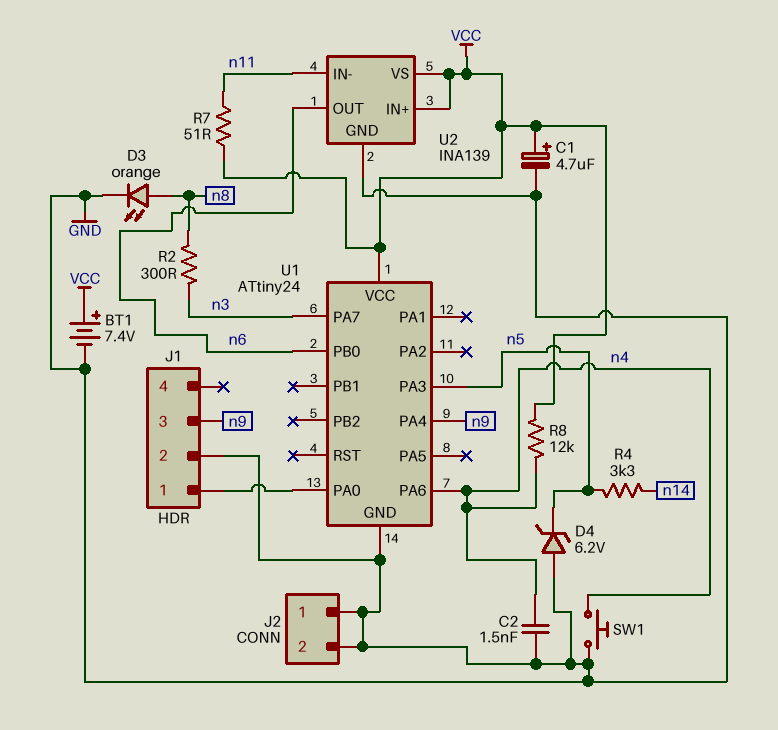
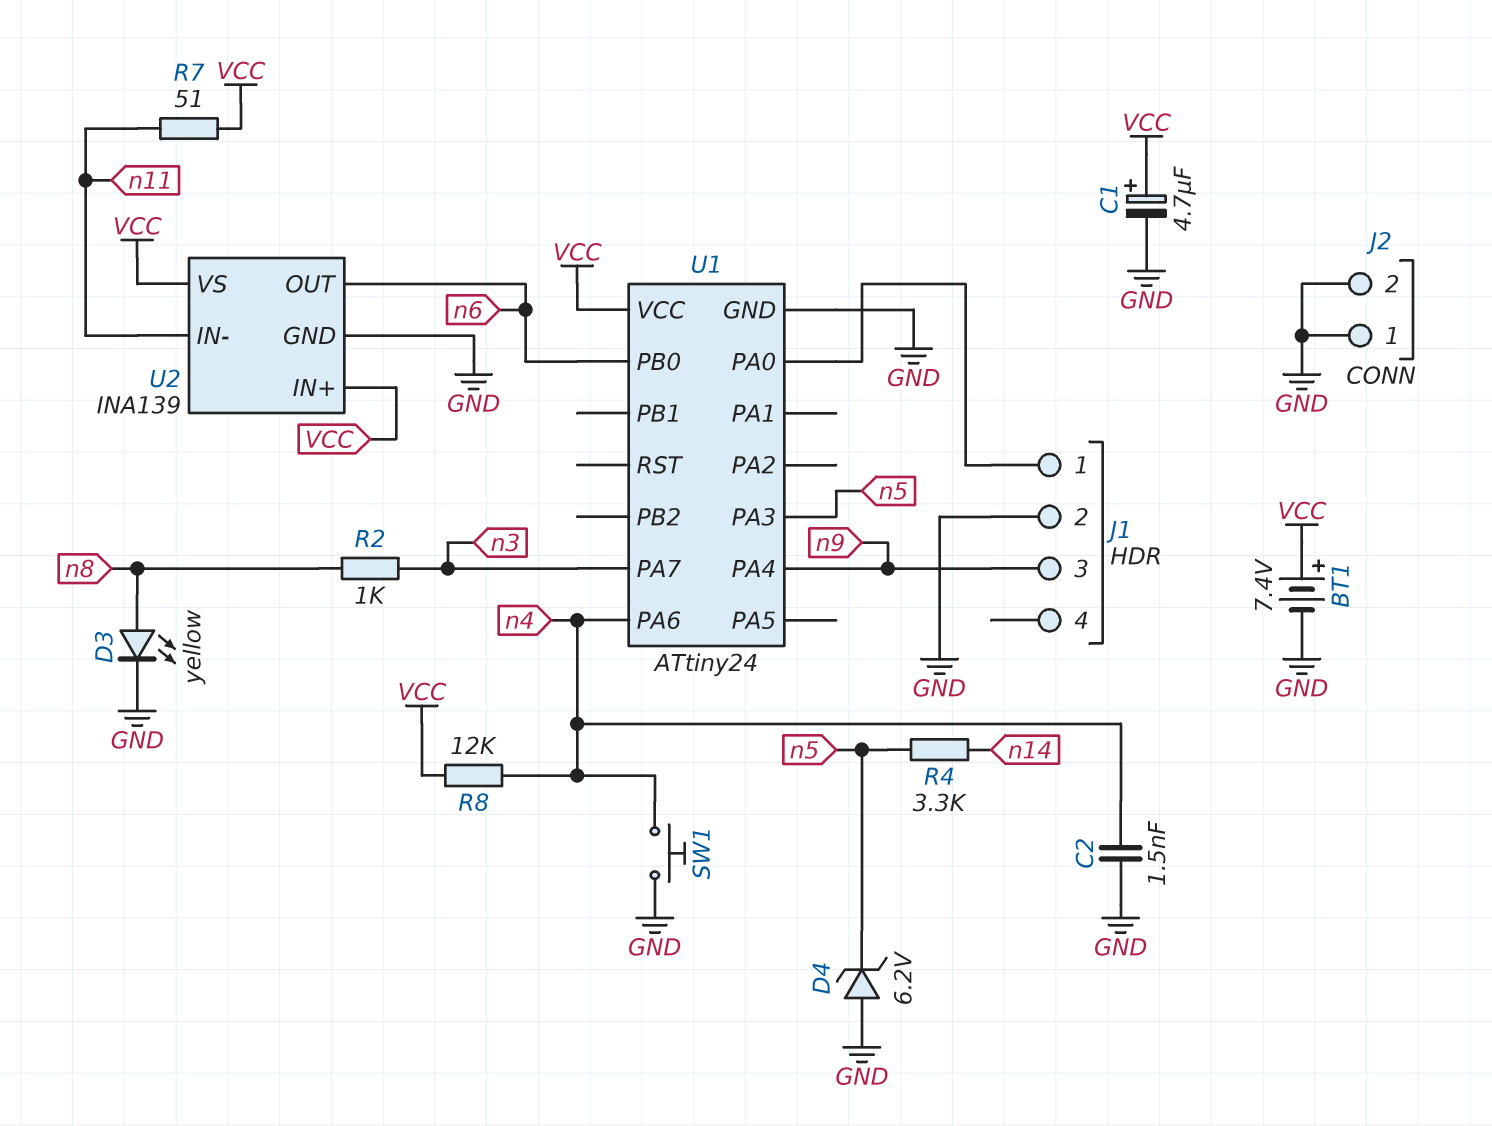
D3: LED orange (A n8, K GND) -> LED yellow (A n8, K GND)
R2: 300 (n3, n8) -> 1k (n3, n8)

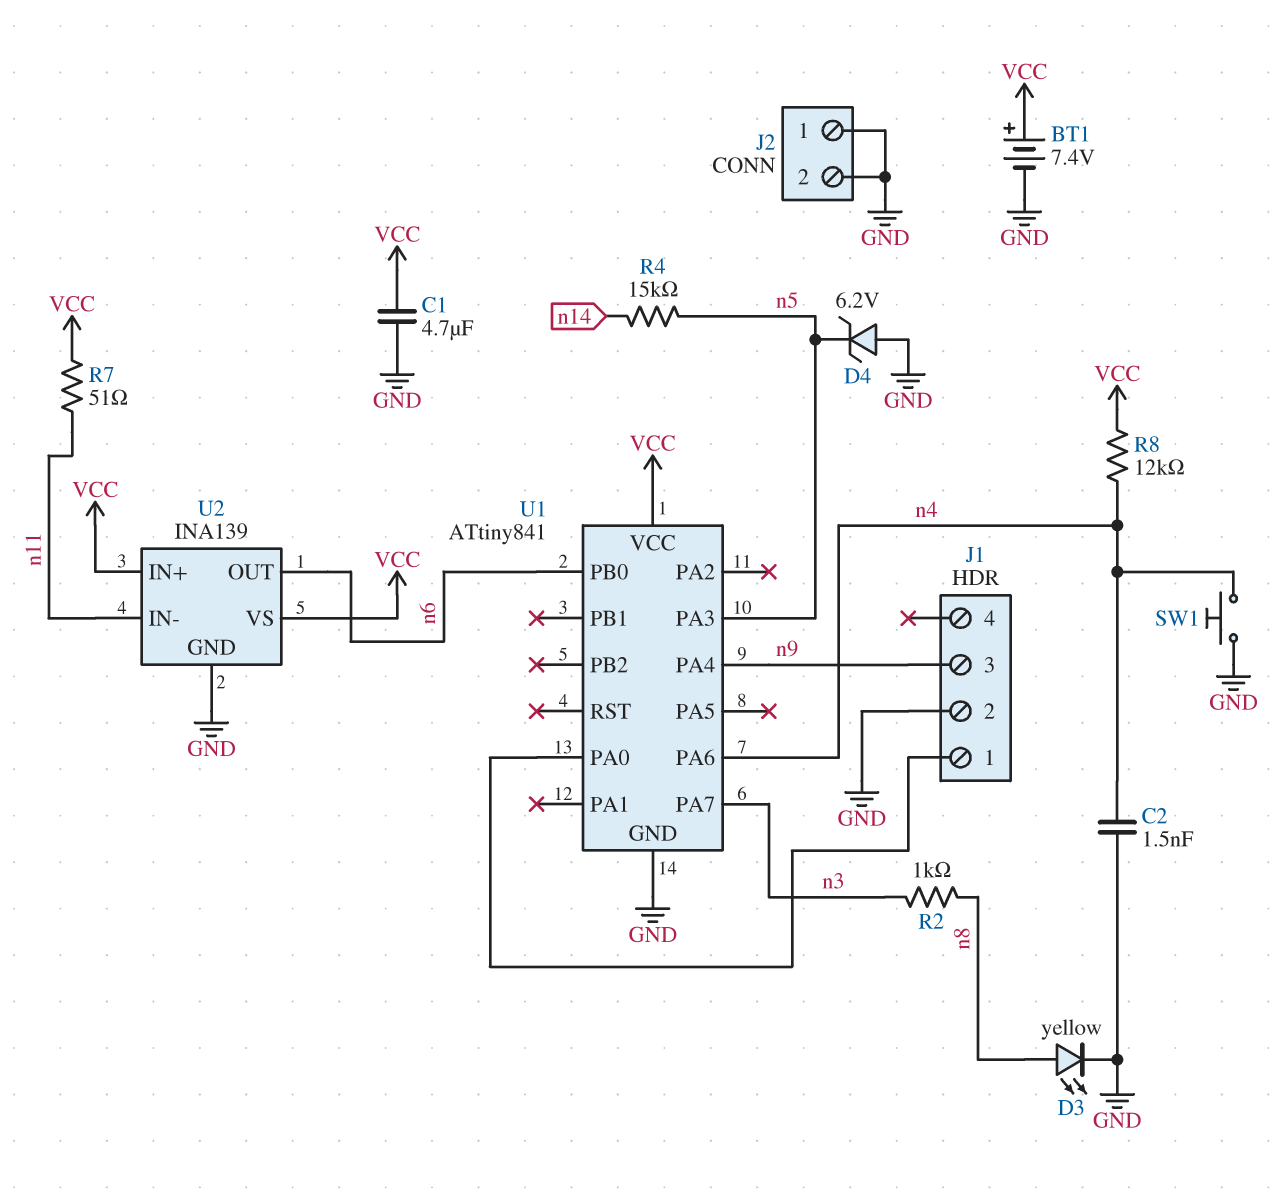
C1: 4.7uF (plus VCC, minus GND) -> 4.7uF (GND, VCC)
R4: 3.3k (n5, n14) -> 15k (n5, n14)
U1: ATtiny24 -> ATtiny841

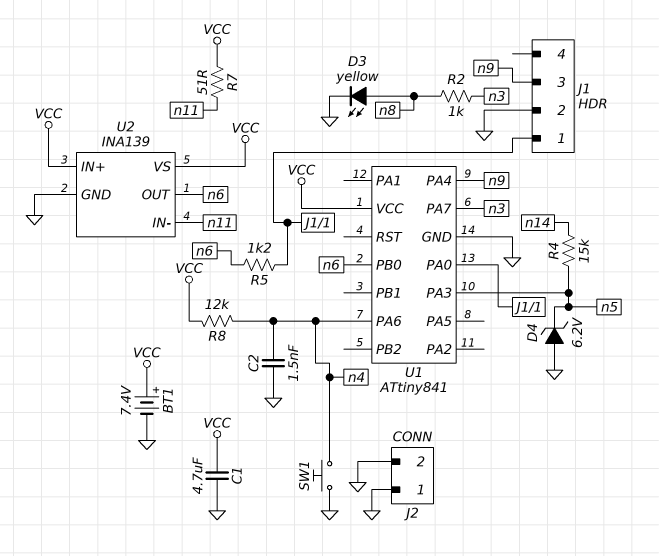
R5: none -> 1.2k (J1/1, n6)

